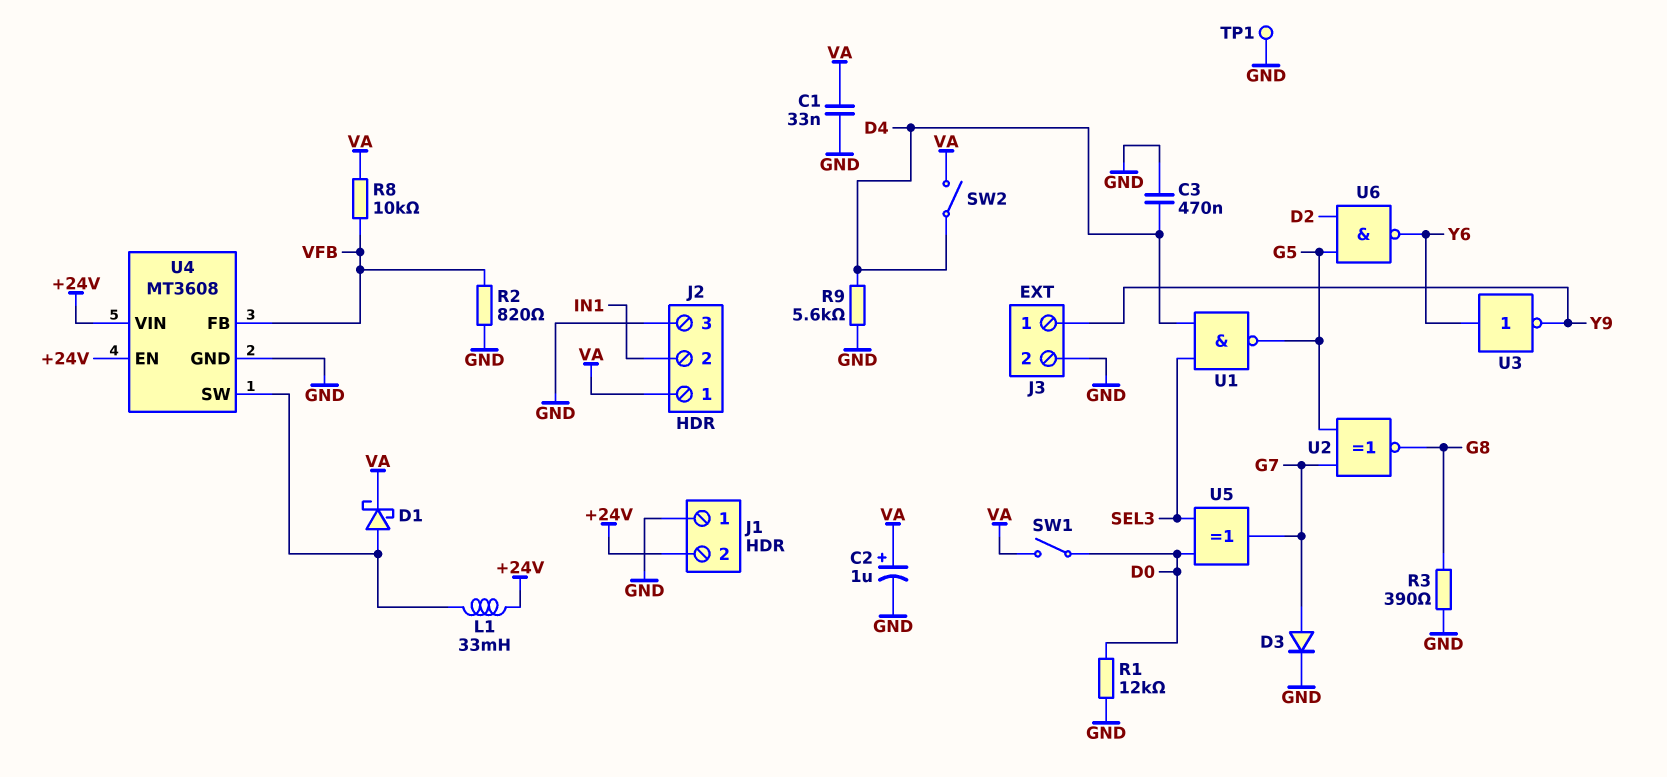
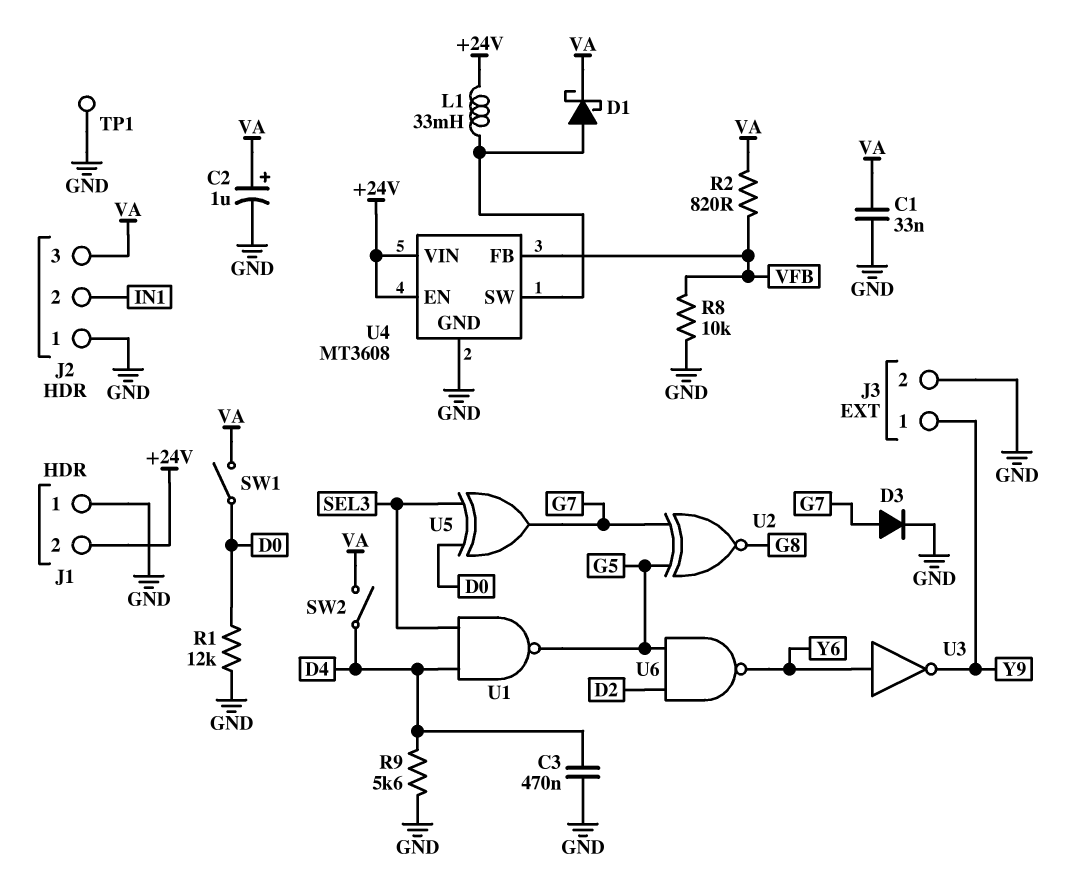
J2 pin 1: VA -> GND
J2 pin 3: GND -> VA
R2: 820 (GND, VFB) -> 820 (VA, VFB)
R3: 390 (G8, GND) -> none
R8: 10k (VA, VFB) -> 10k (GND, VFB)

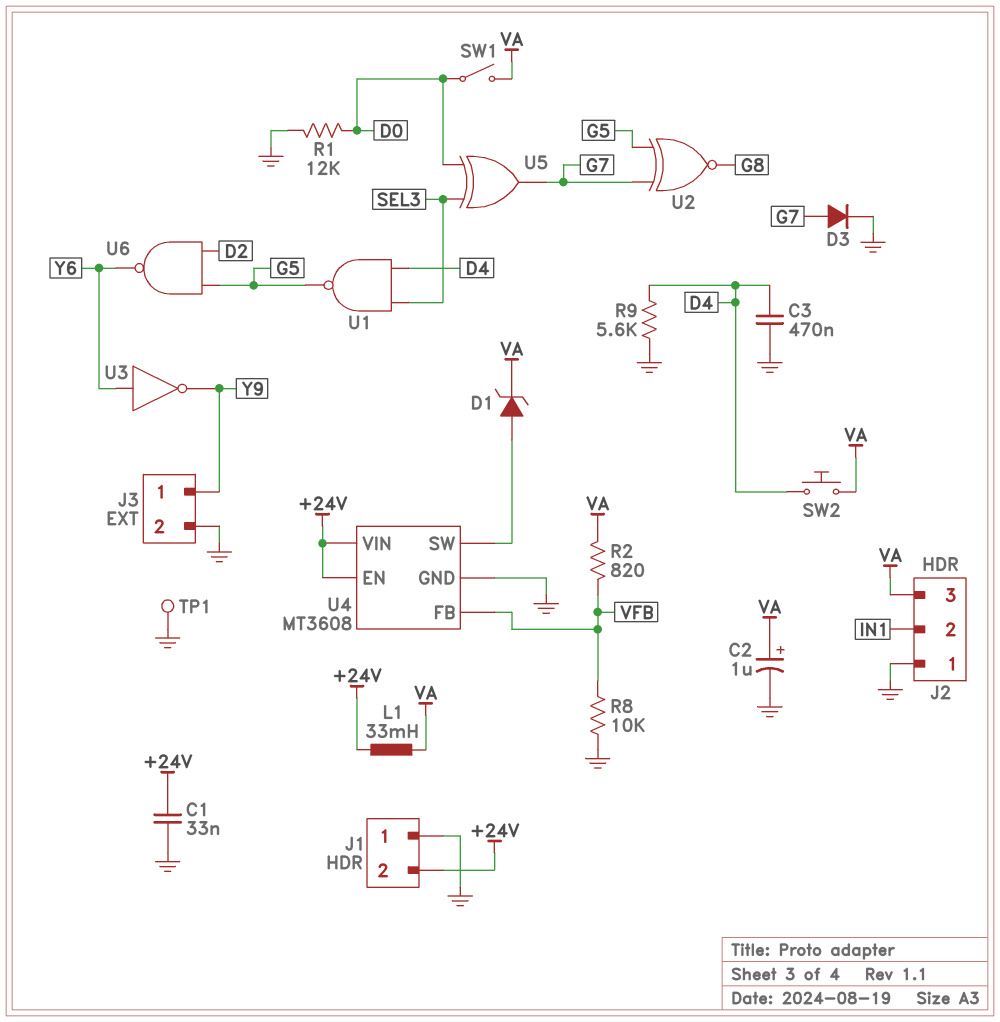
C1: 33nF (GND, VA) -> 33nF (+24V, GND)
D1: schottky (A U4/SW, K VA) -> zener (A U4/SW, K VA)
L1: 33mH (+24V, U4/SW) -> 33mH (+24V, VA)
SW2: switch (D4, VA) -> button (D4, VA)

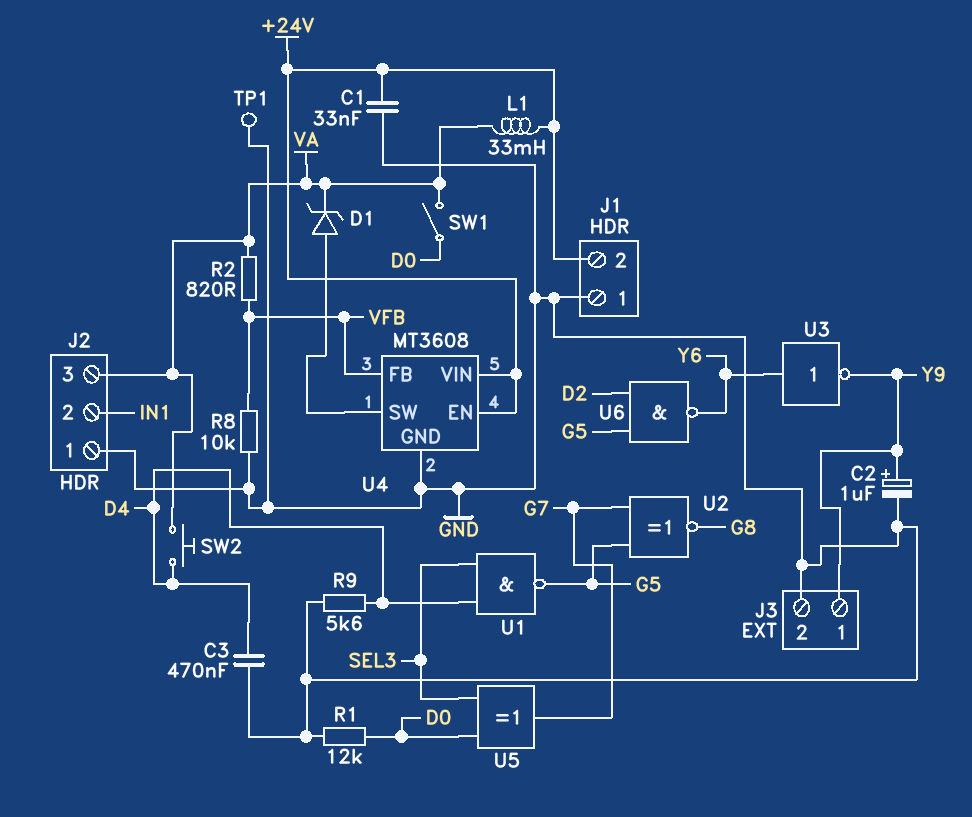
C2: 1uF (plus VA, minus GND) -> 1uF (plus Y9, minus GND)
D3: diode (A G7, K GND) -> none

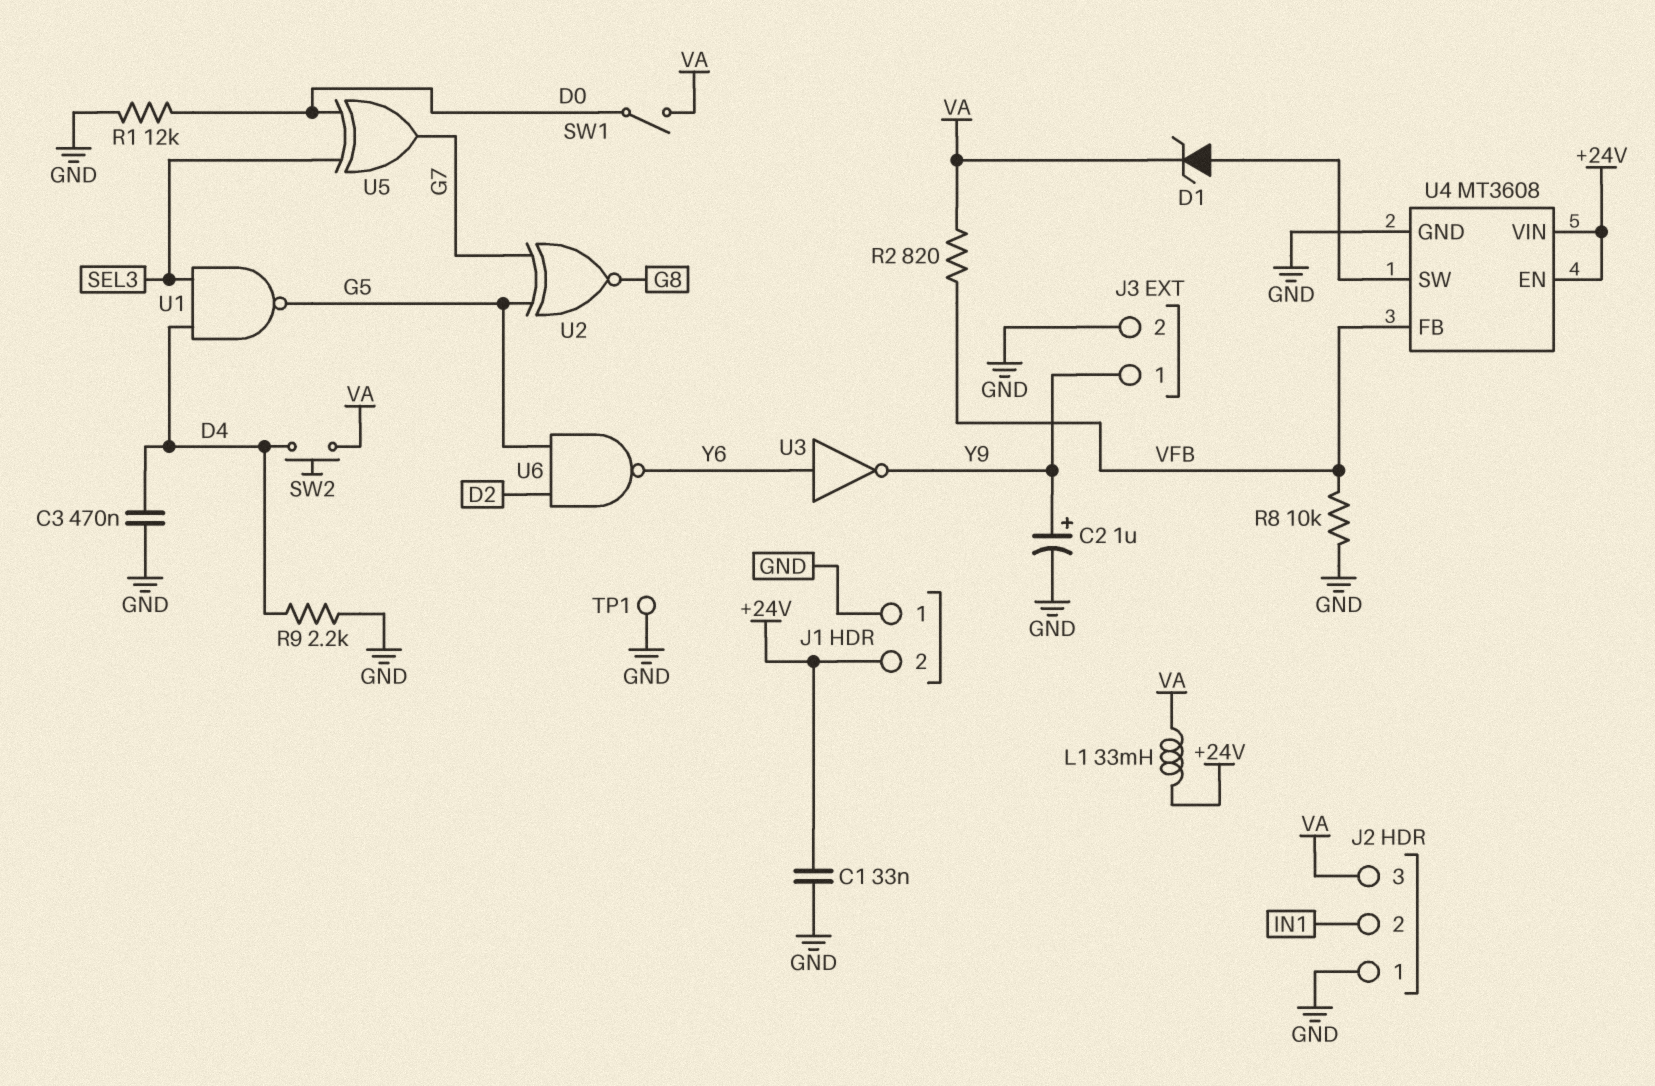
R9: 5.6k (D4, GND) -> 2.2k (D4, GND)

